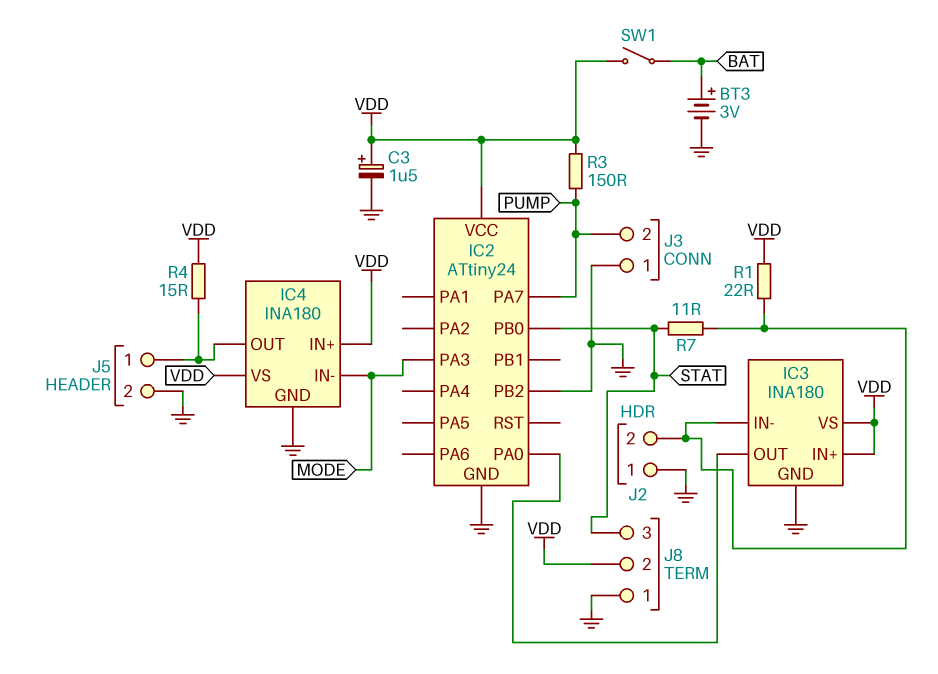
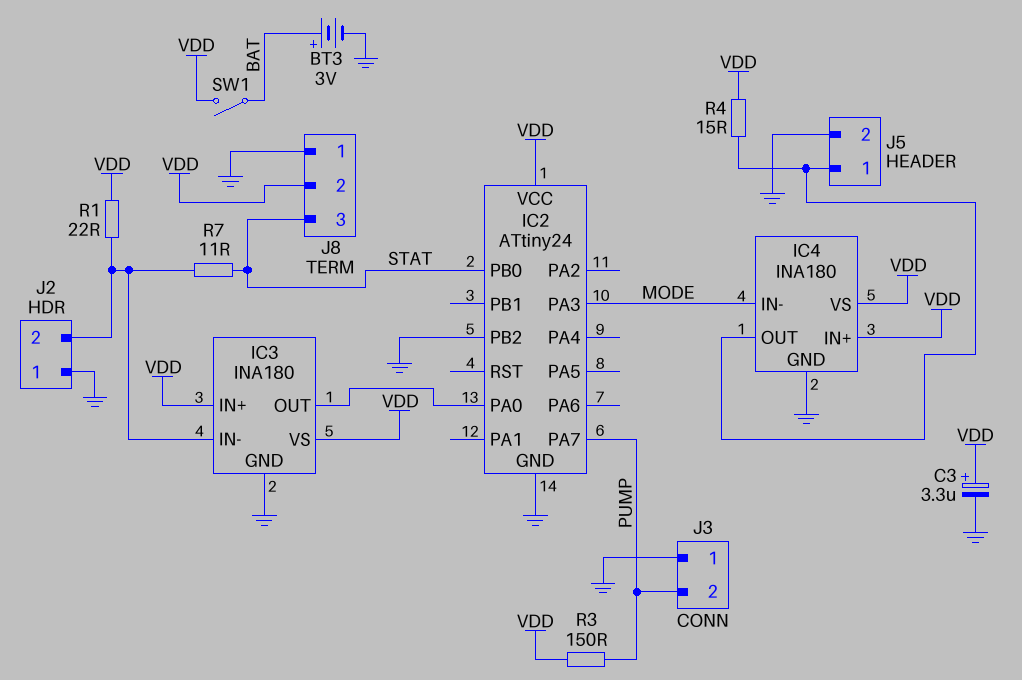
C3: 1.5uF (plus VDD, minus GND) -> 3.3uF (plus VDD, minus GND)

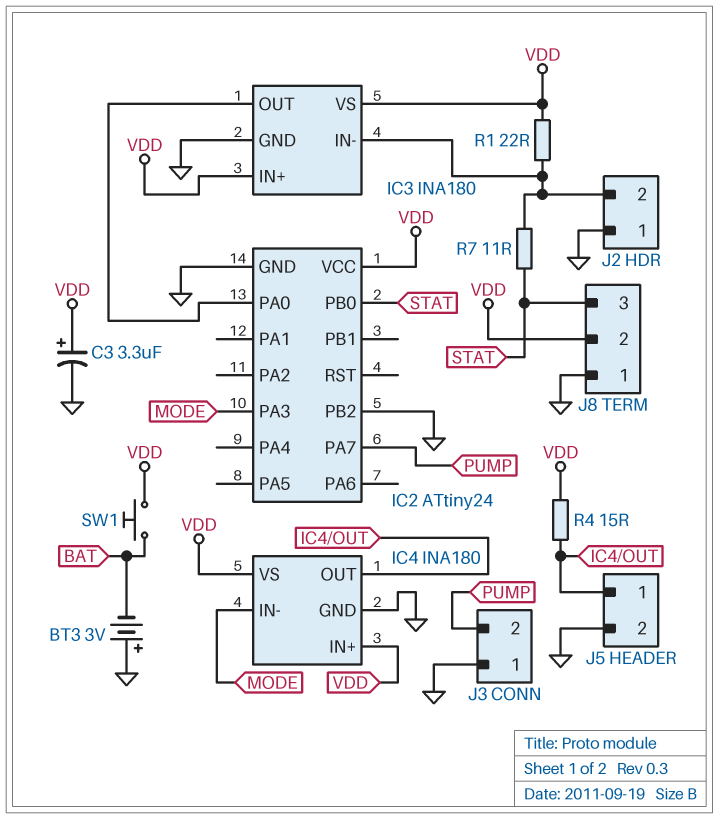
BT3: 3V (plus BAT, minus GND) -> 3V (plus GND, minus BAT)
R3: 150 (PUMP, VDD) -> none
SW1: switch (BAT, VDD) -> button (BAT, VDD)

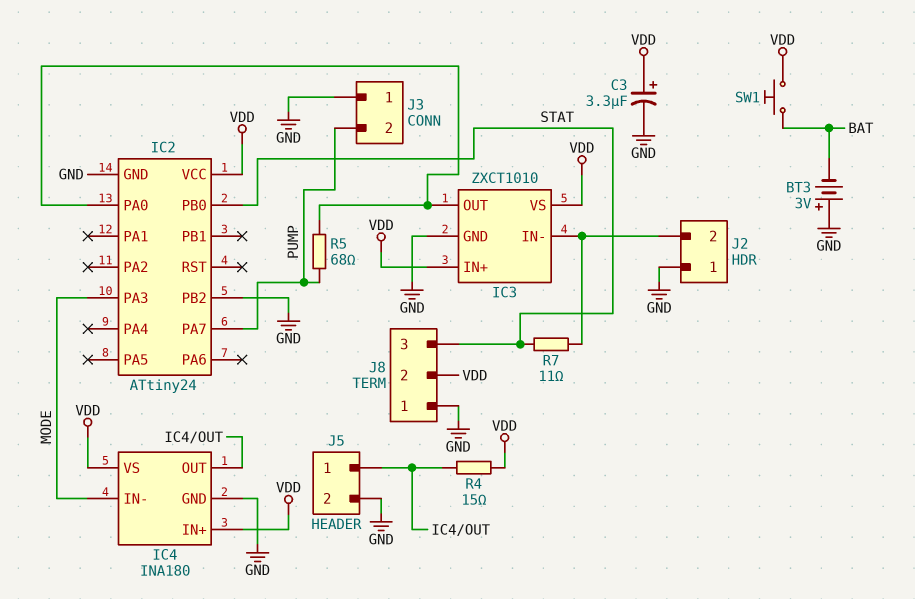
IC3: INA180 -> ZXCT1010
R1: 22 (IC3/IN-, VDD) -> none
R5: none -> 68 (IC2/PA0, PUMP)

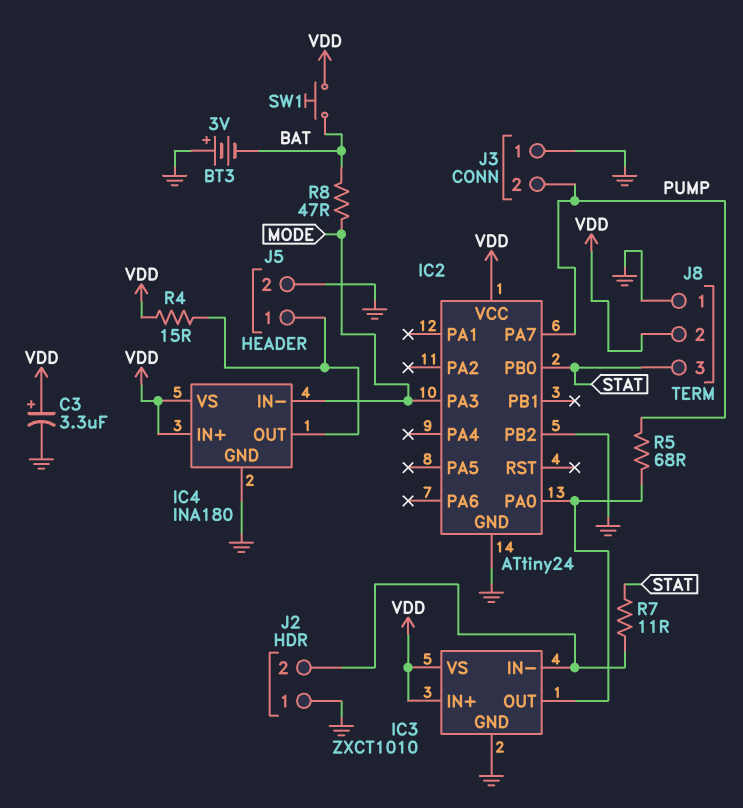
R8: none -> 47 (BAT, MODE)

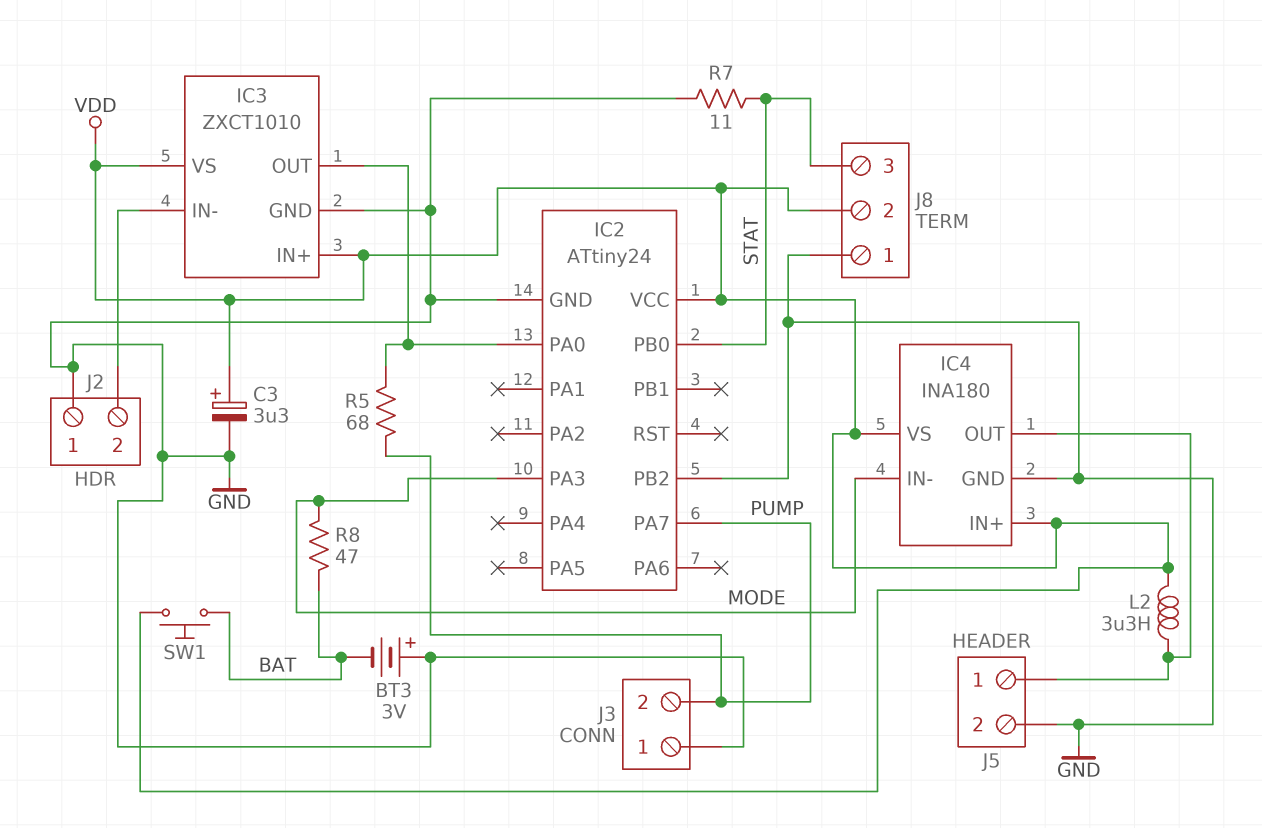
L2: none -> 3.3uH (IC4/OUT, VDD)
R4: 15 (IC4/OUT, VDD) -> none
R7: 11 (IC3/IN-, STAT) -> 11 (GND, STAT)

